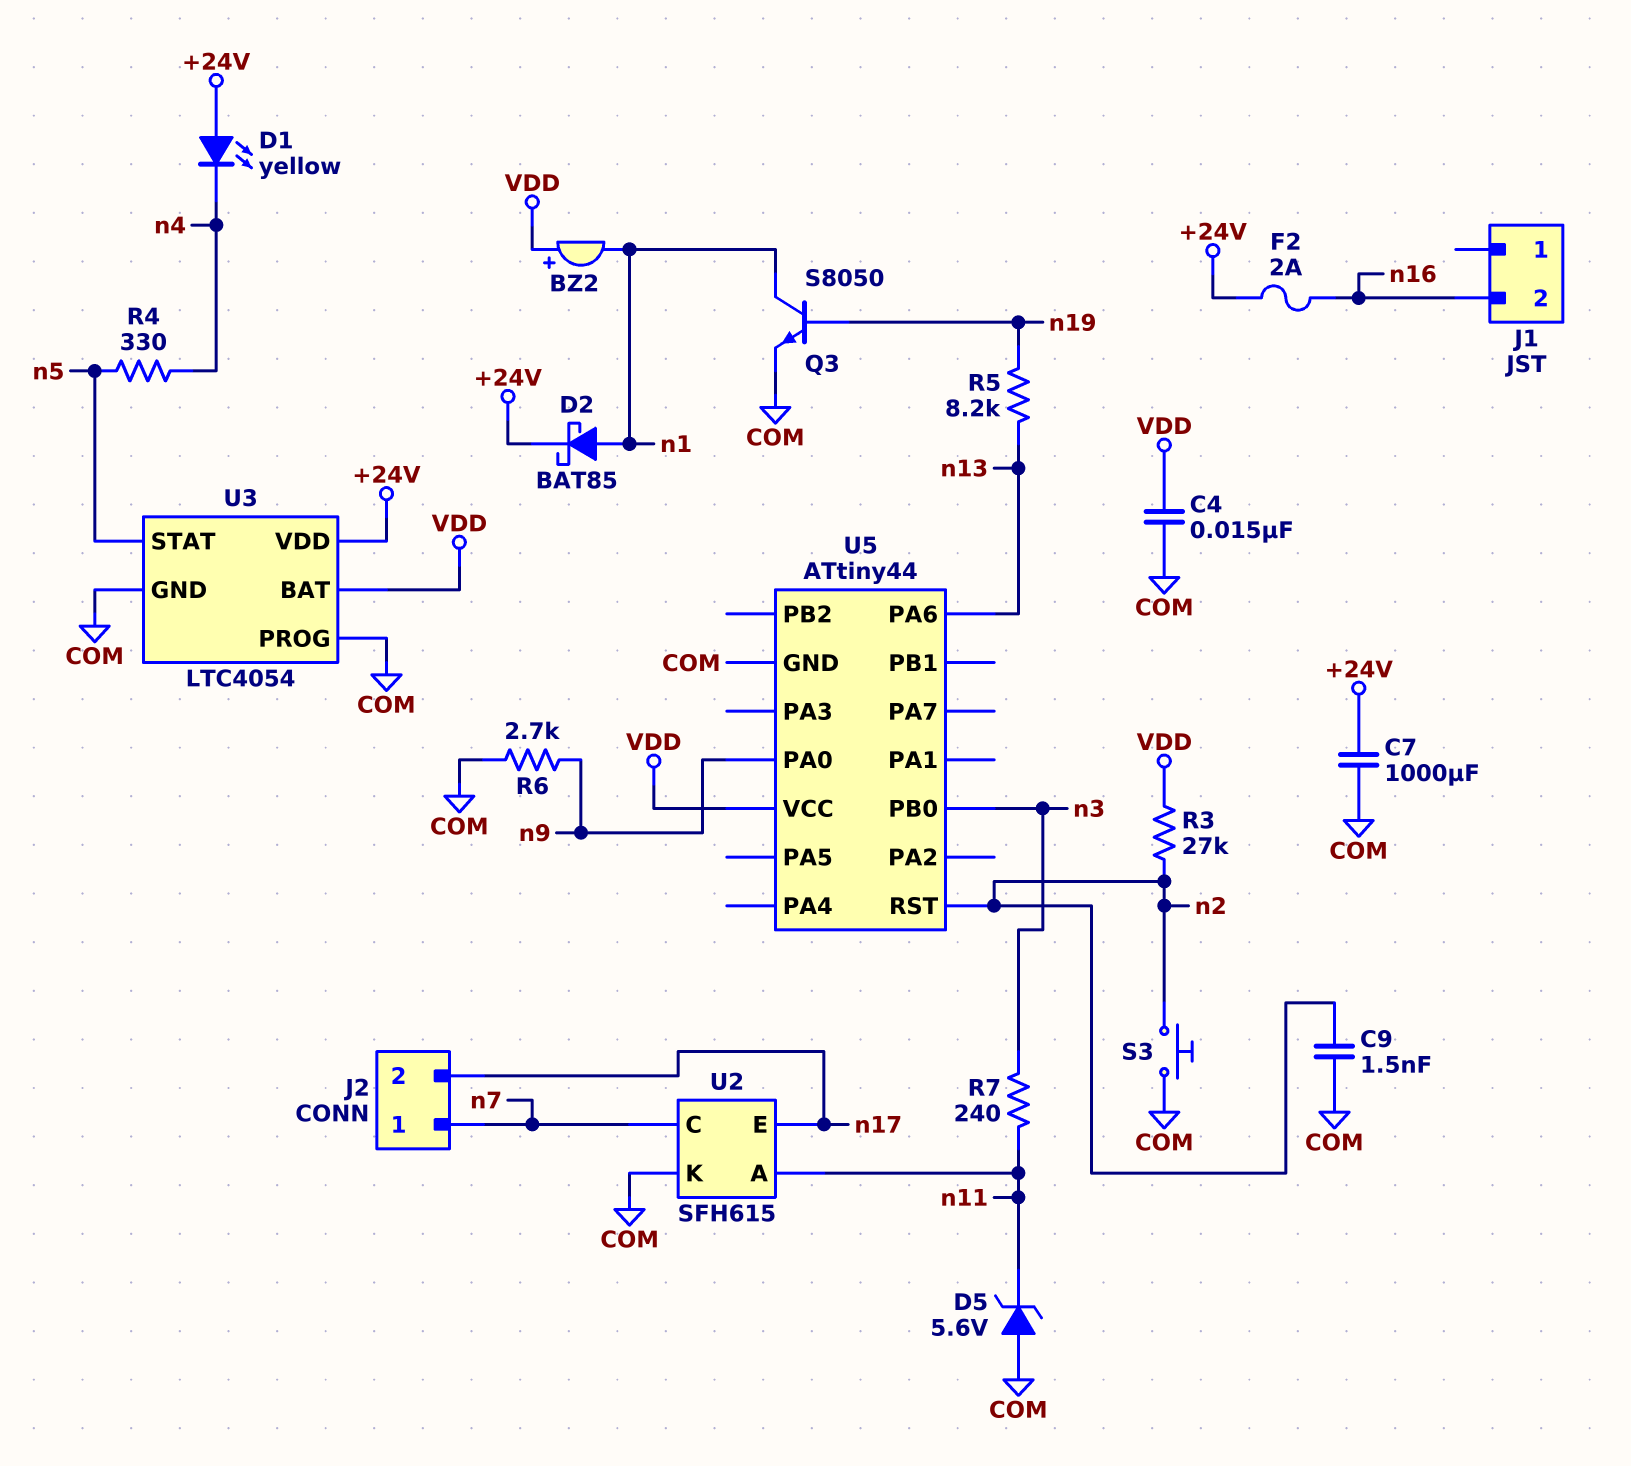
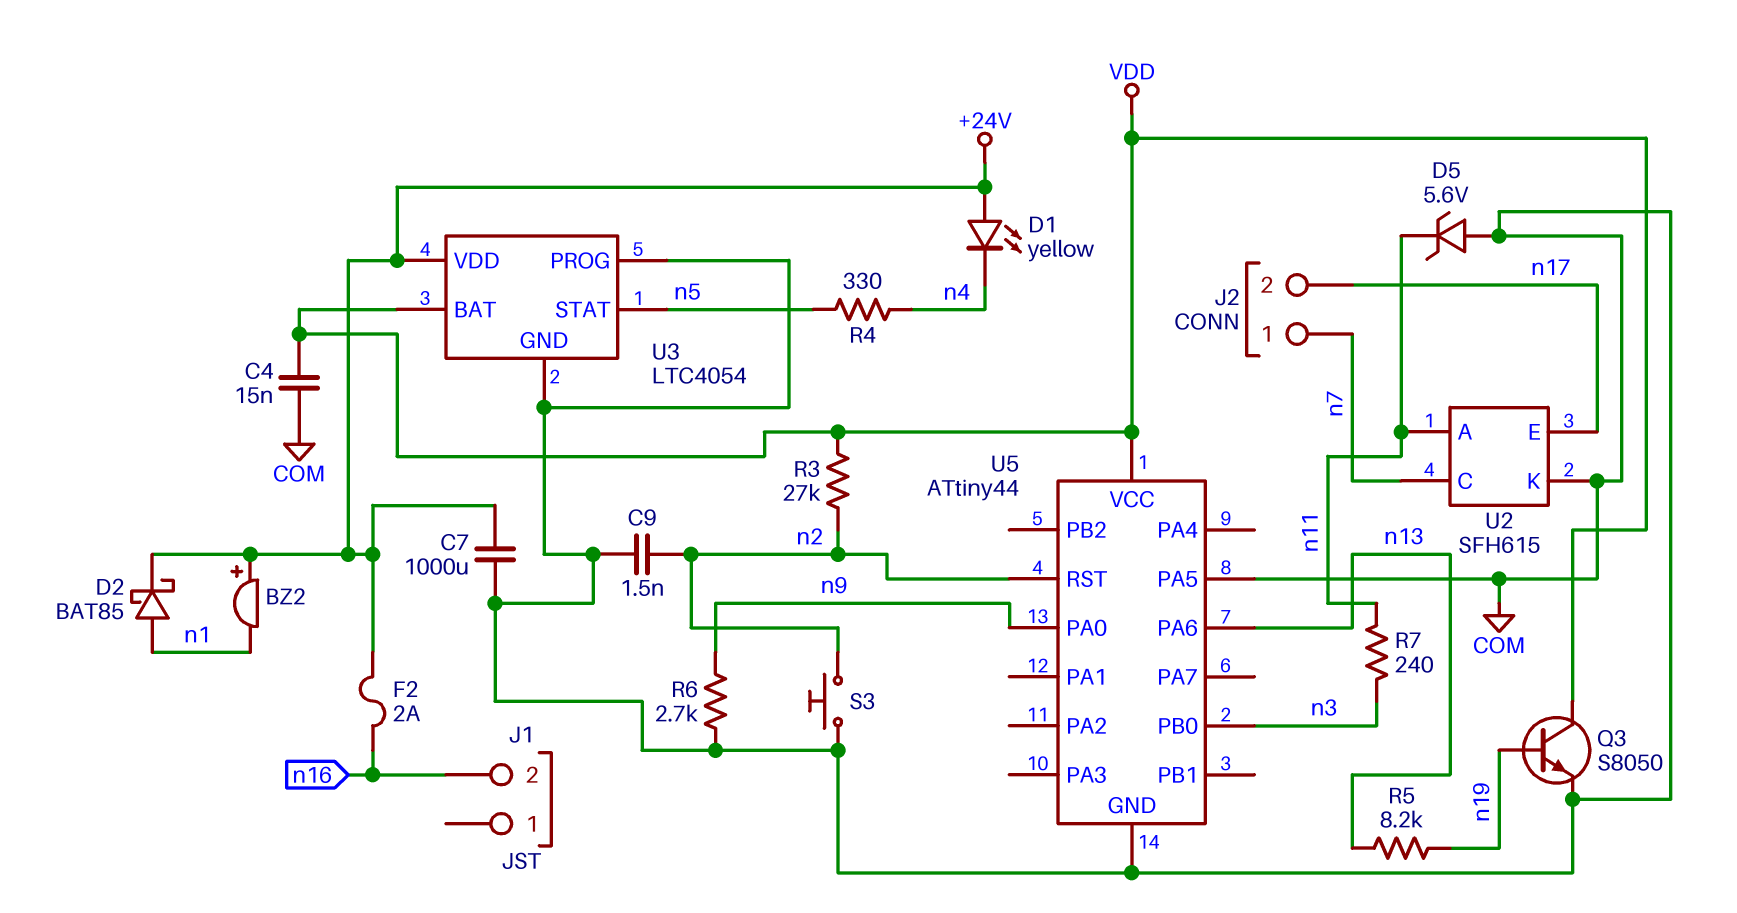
BZ2: buzzer (plus VDD, minus n1) -> buzzer (plus +24V, minus n1)
Q3: NPN S8050 (B n19, C n1, E COM) -> NPN S8050 (B n19, C VDD, E COM)
U5 pin PA5: none -> COM

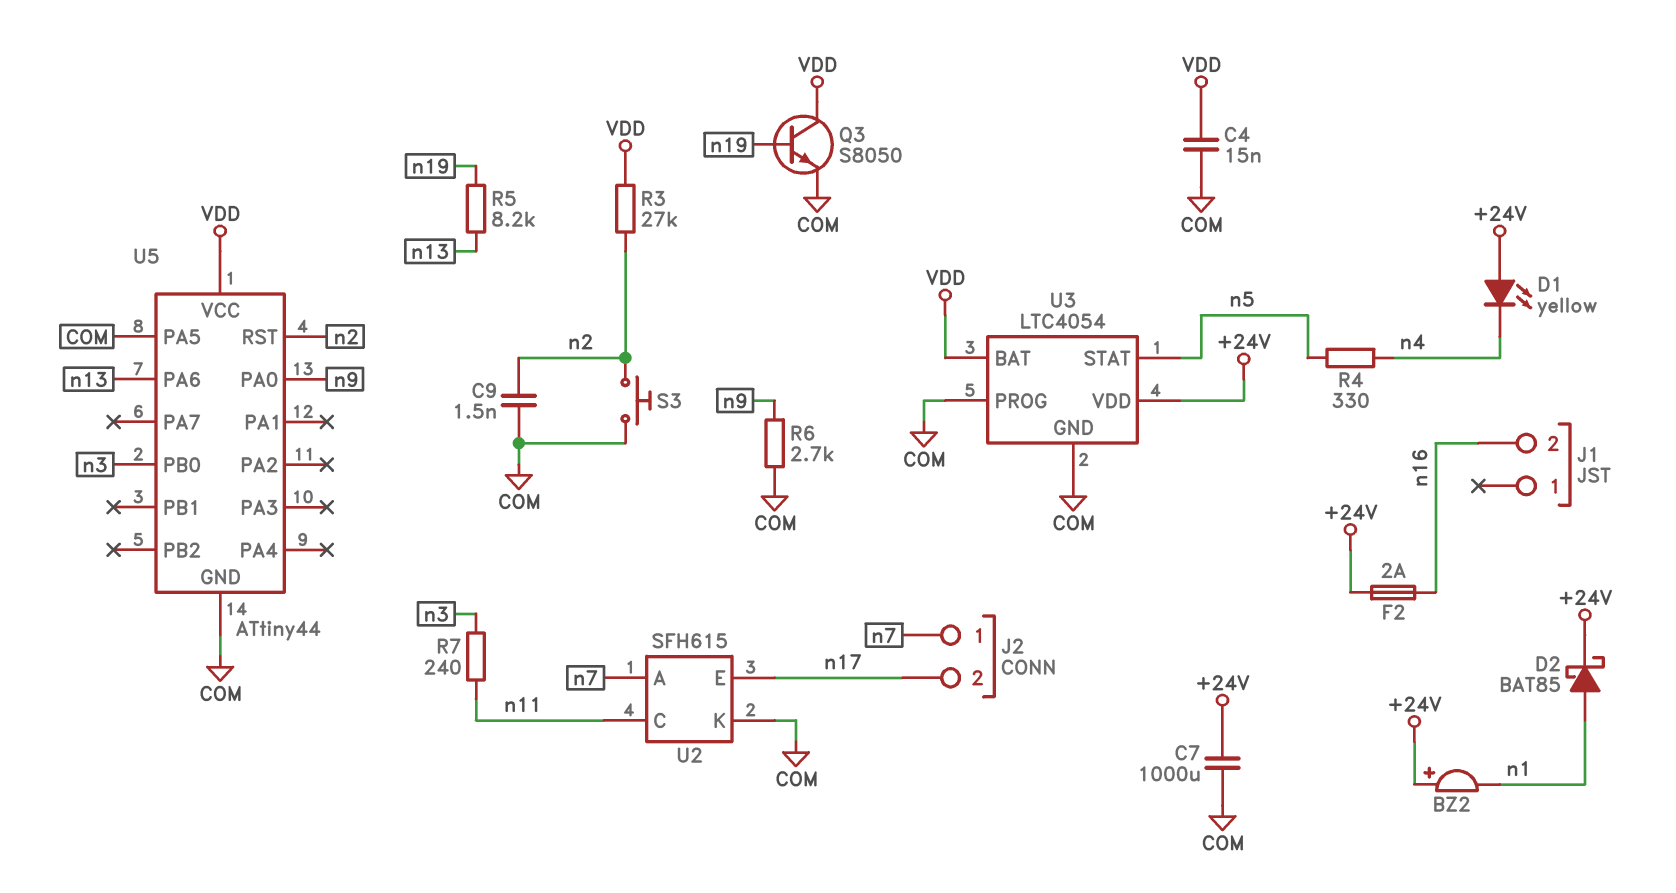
D5: zener 5.6V (A COM, K n11) -> none
U2 pin A: n11 -> n7
U2 pin C: n7 -> n11

